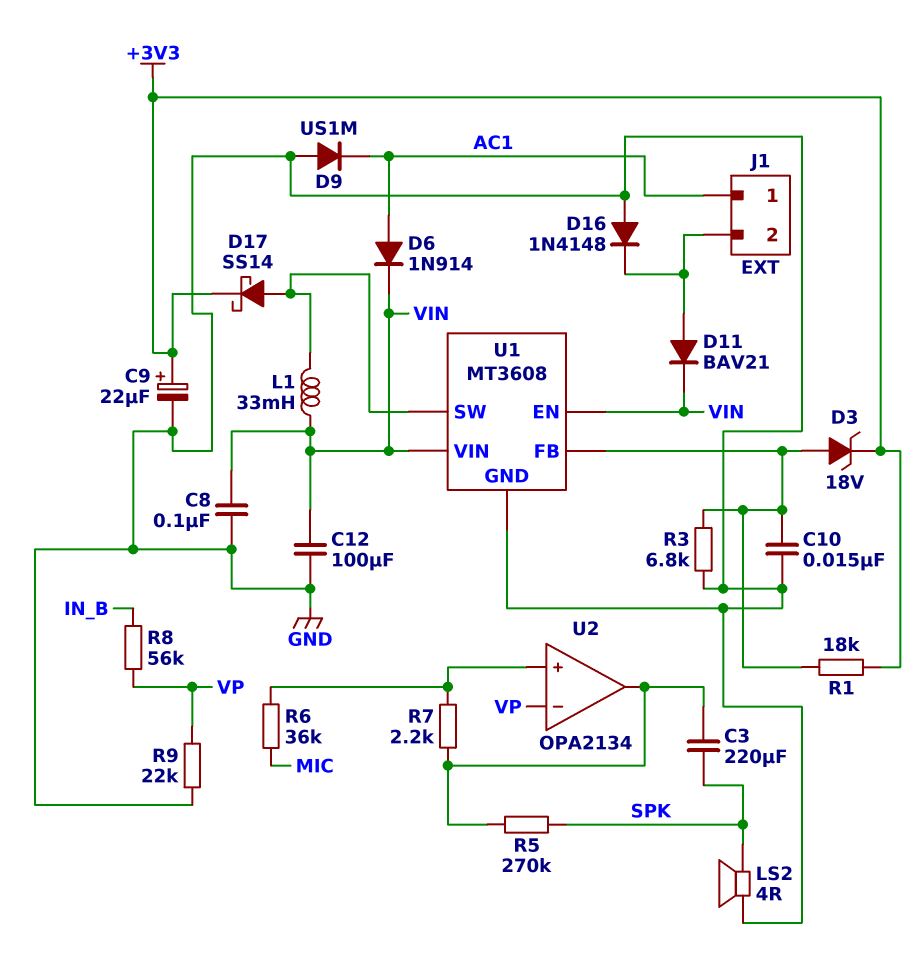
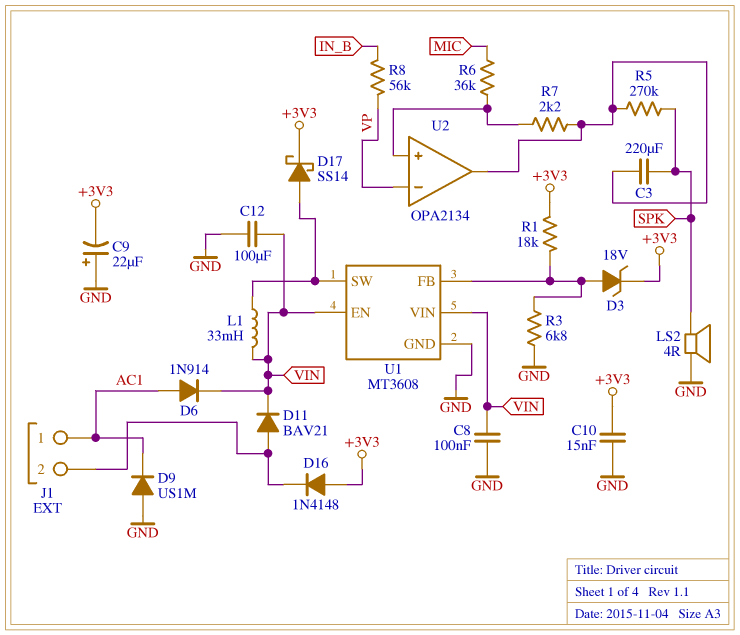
C9: 22uF (plus +3V3, minus GND) -> 22uF (plus GND, minus +3V3)
C10: 15nF (GND, U1/FB) -> 15nF (+3V3, GND)
D16: diode 1N4148 (A GND, K J1/2) -> diode 1N4148 (A +3V3, K J1/2)
R9: 22k (GND, VP) -> none

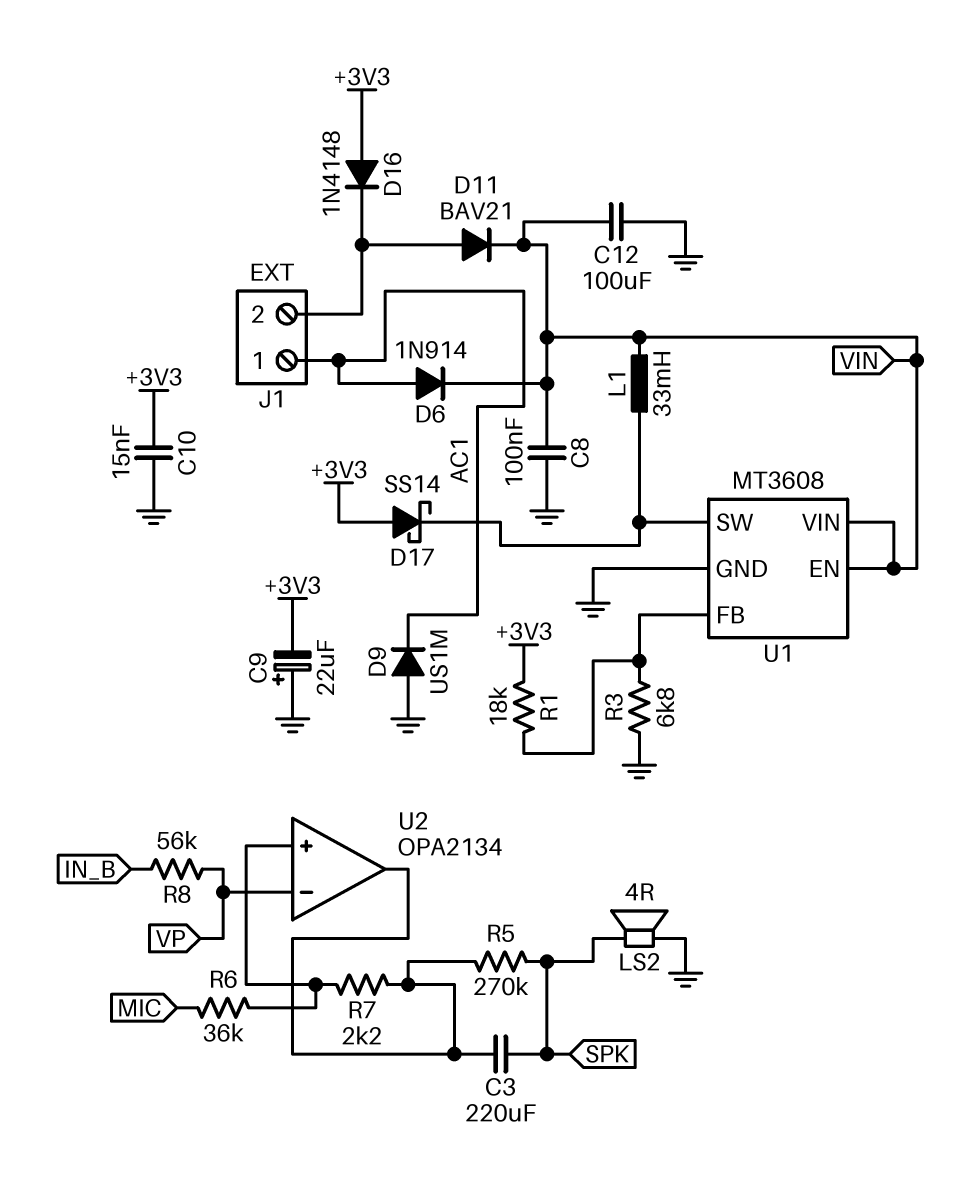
D3: zener 18V (A U1/FB, K +3V3) -> none
D17: schottky SS14 (A U1/SW, K +3V3) -> schottky SS14 (A +3V3, K U1/SW)

